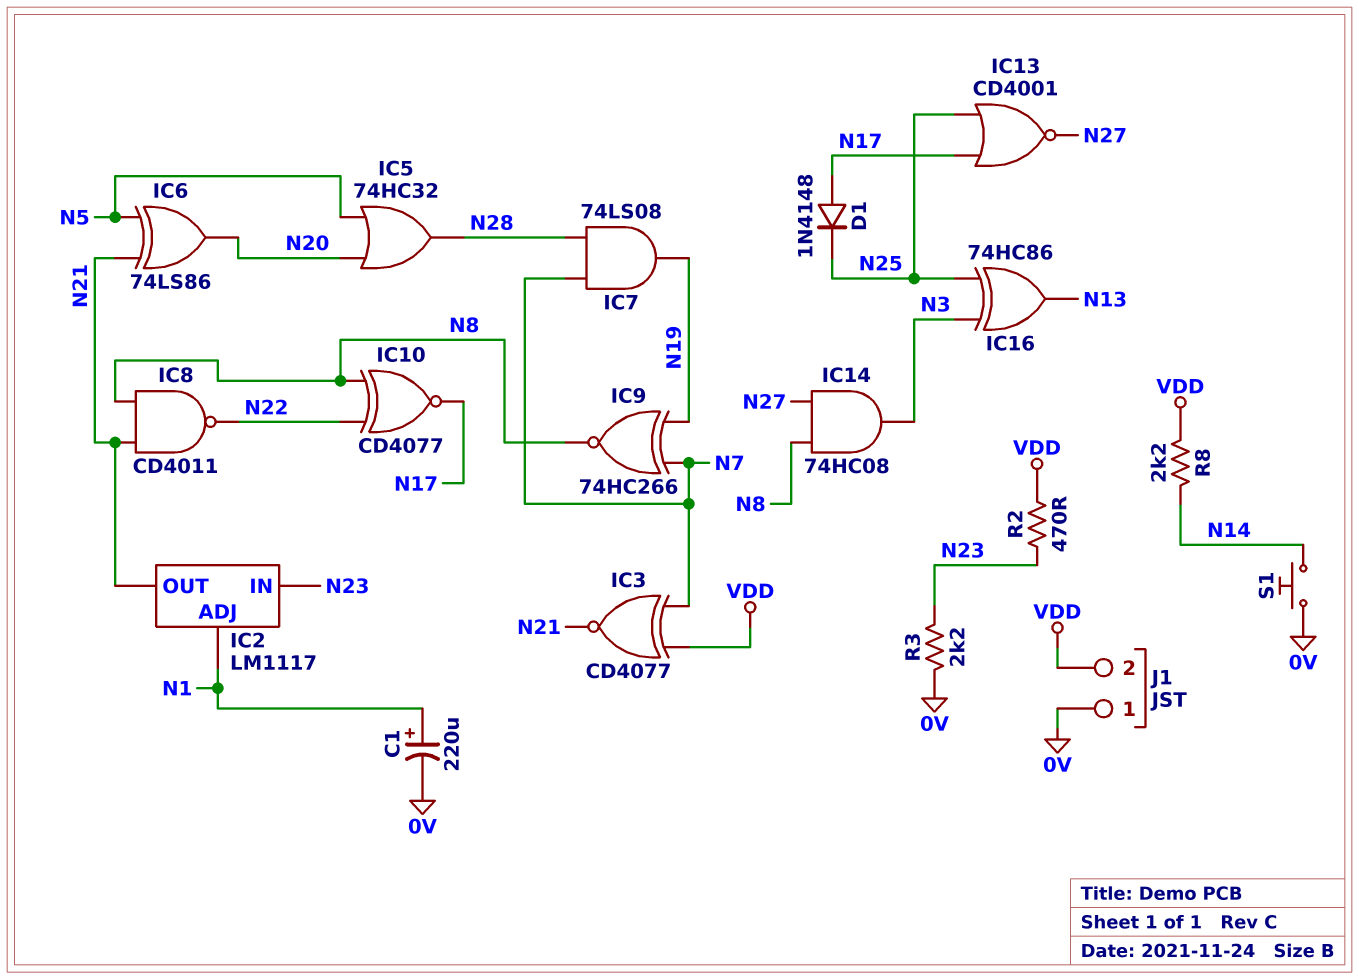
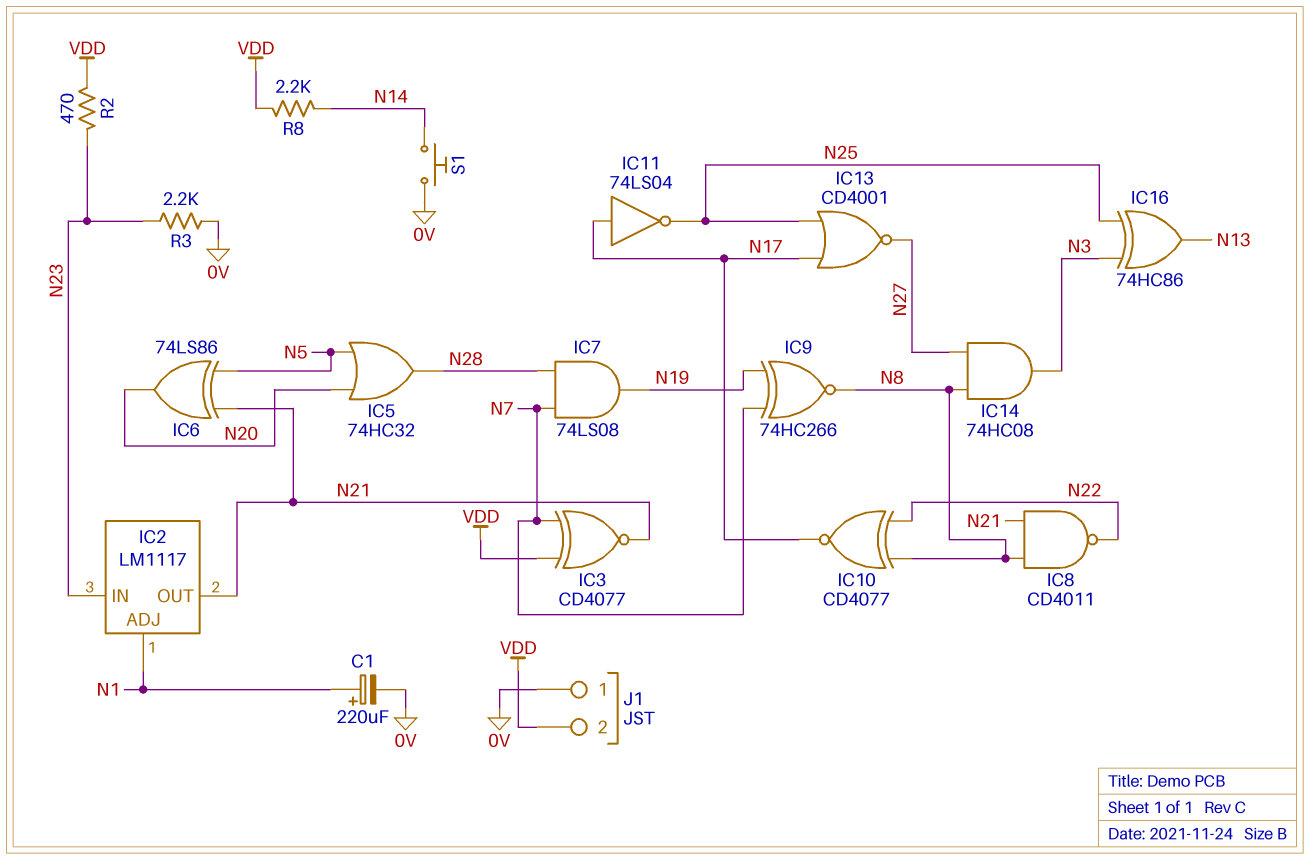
D1: diode 1N4148 (A N17, K N25) -> none
IC11: none -> NOT 74LS04 (in N17, out N25)

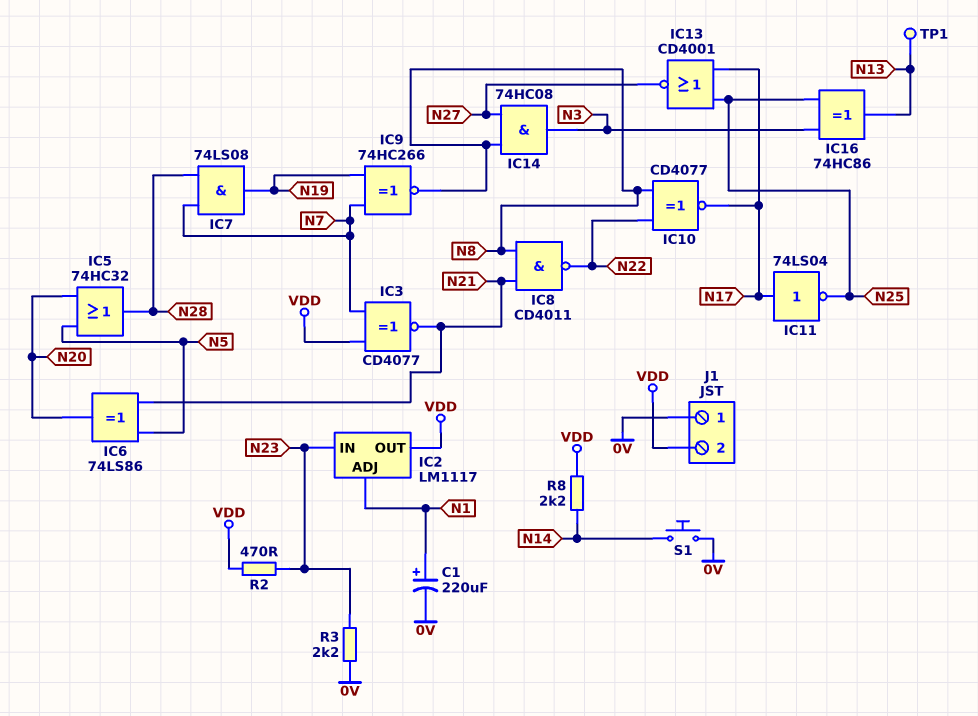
IC2 pin OUT: N21 -> VDD
TP1: none -> test point (N13)

